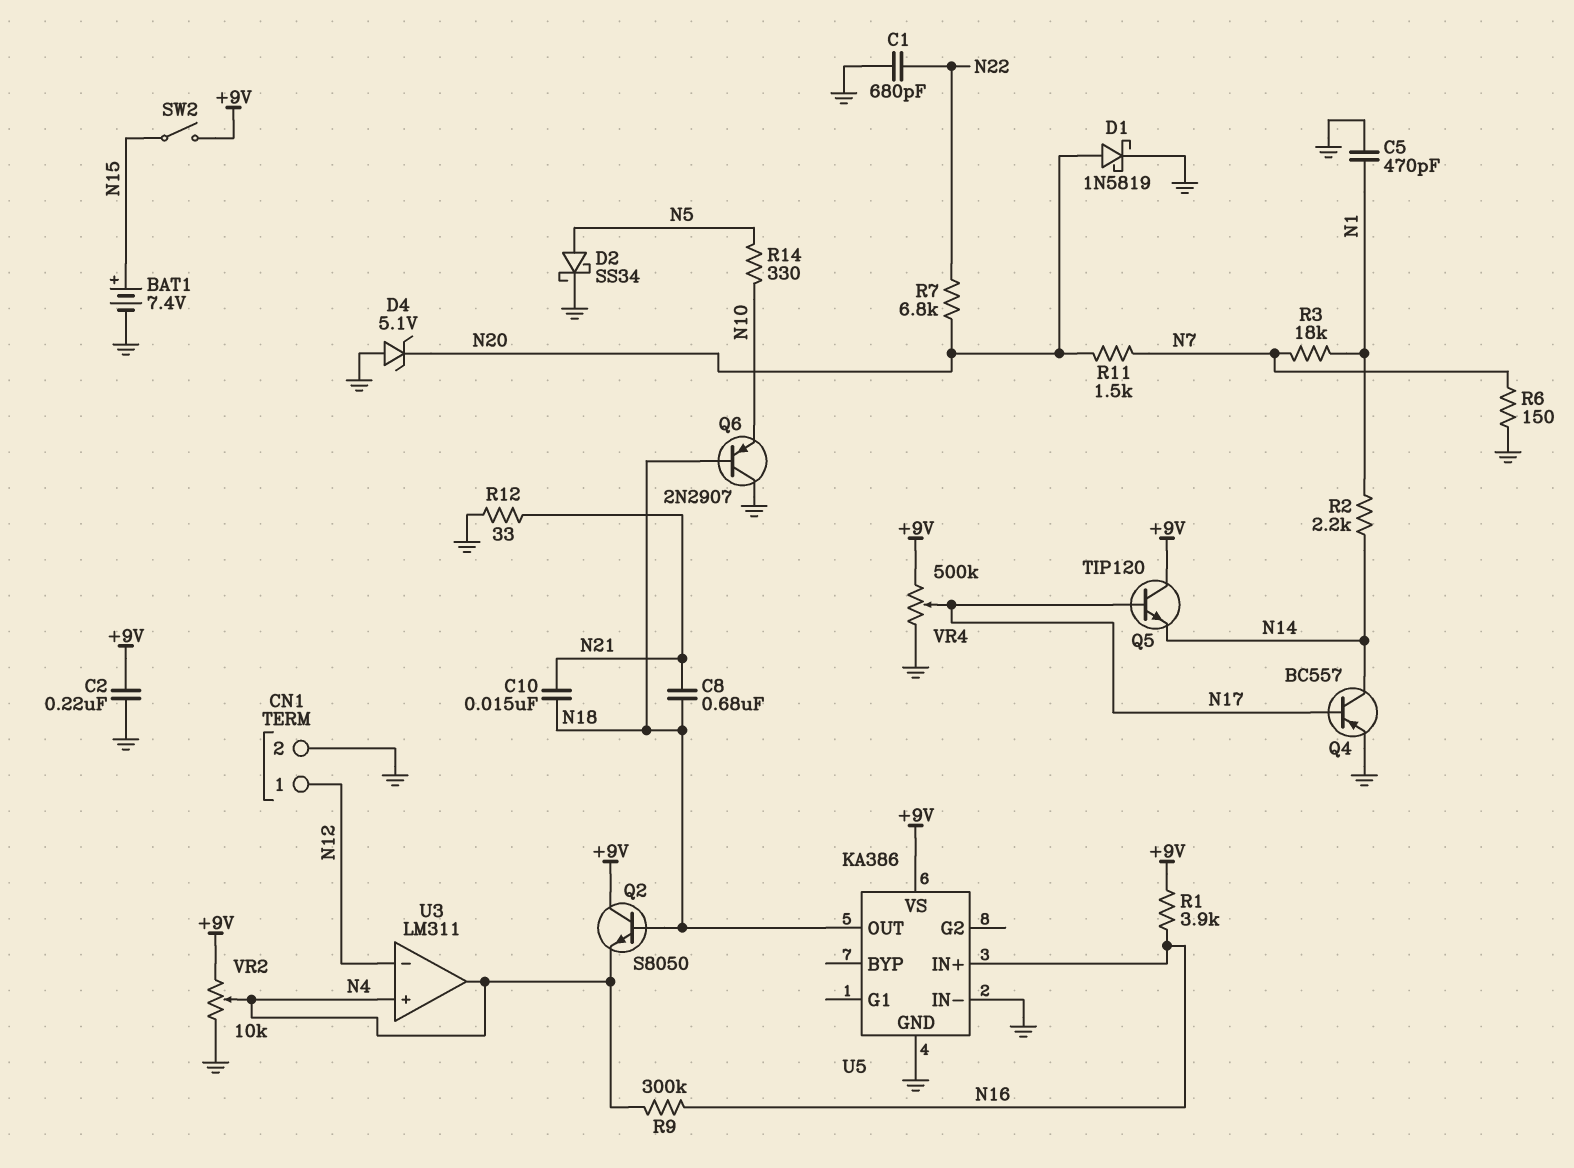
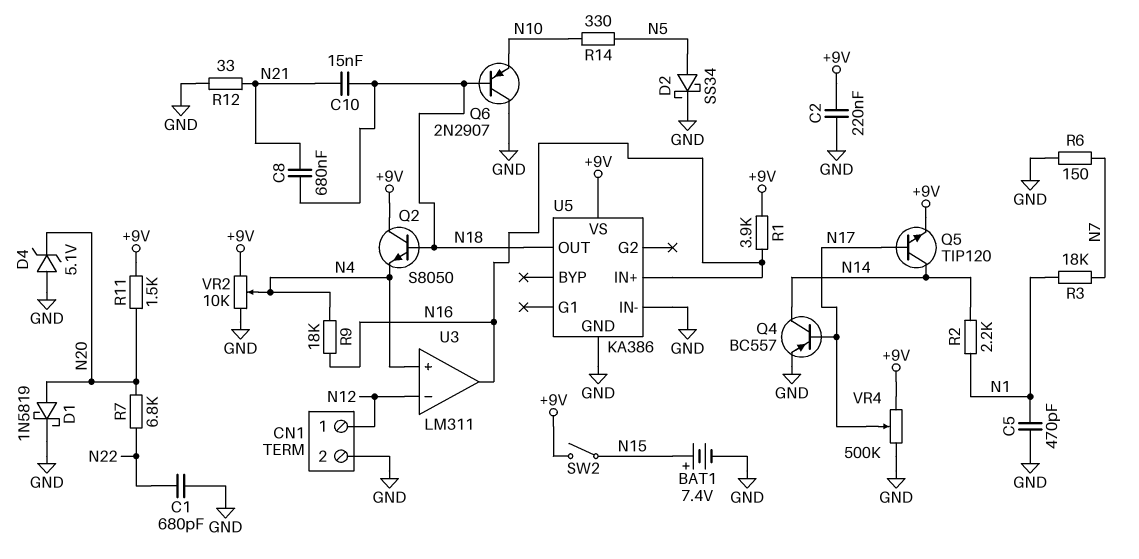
Q5: NPN TIP120 (B N17, C +9V, E N14) -> NPN TIP120 (B N17, C N14, E +9V)
R9: 300k (N4, N16) -> 18k (N4, N16)
R11: 1.5k (N7, N20) -> 1.5k (+9V, N20)
U3 pin out: N4 -> N16

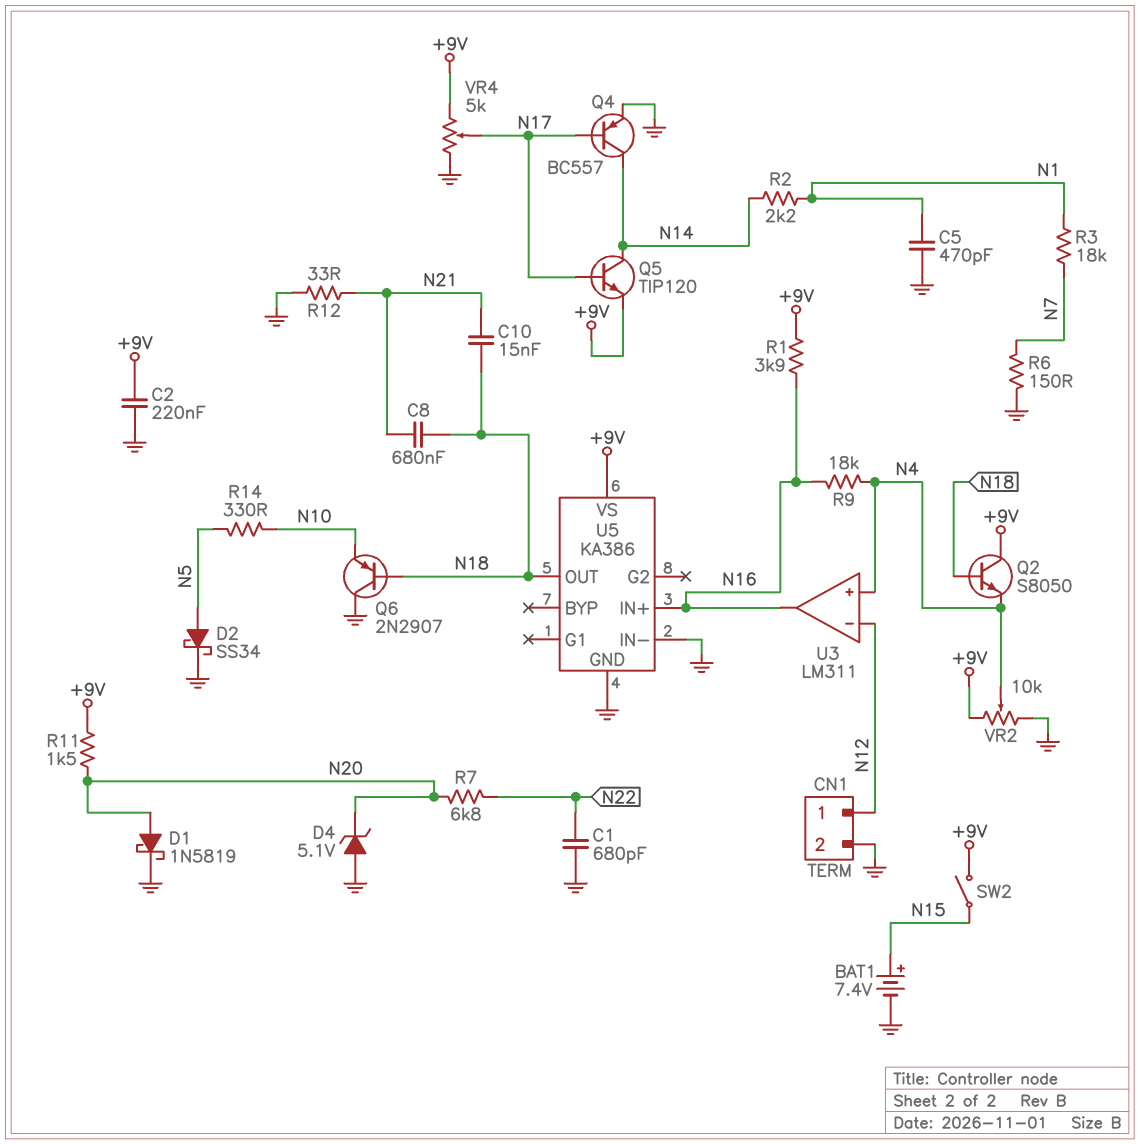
VR4: 500k (+9V, GND, wiper N17) -> 5k (+9V, GND, wiper N17)

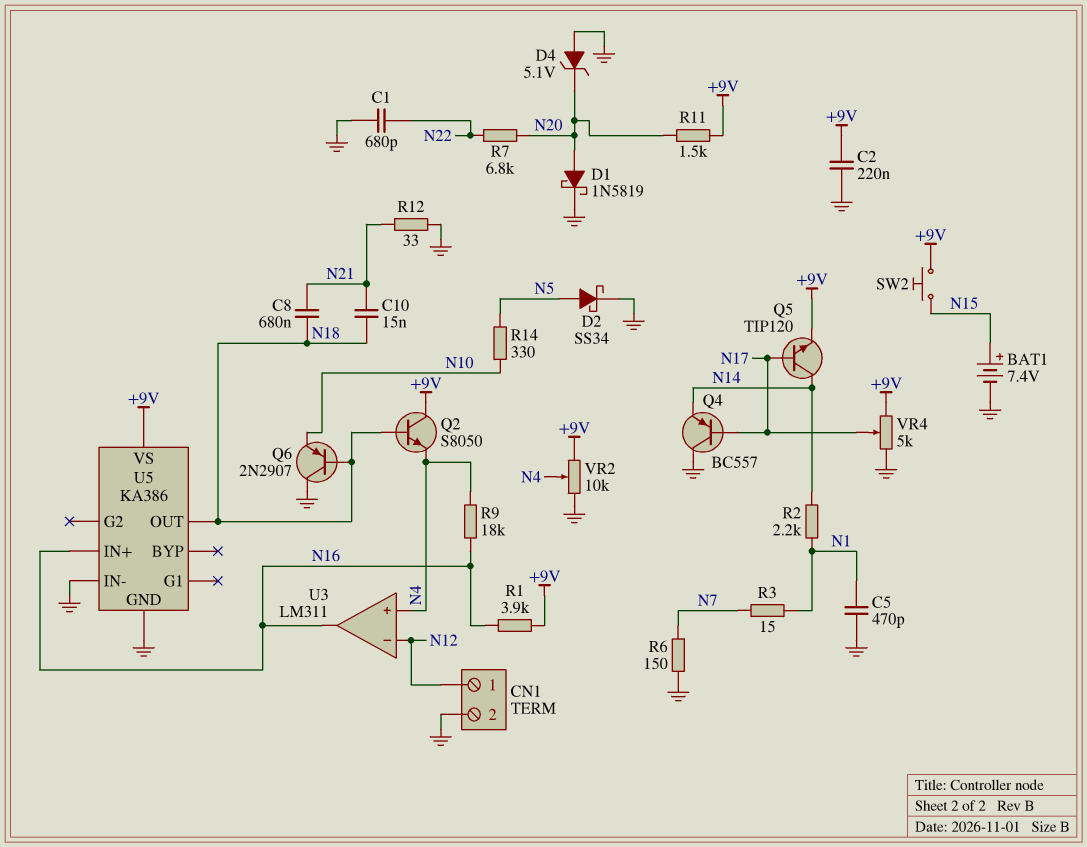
Q4: PNP BC557 (B N17, C N14, E GND) -> PNP BC557 (B N17, C GND, E N14)
R3: 18k (N1, N7) -> 15 (N1, N7)
SW2: switch (+9V, N15) -> button (+9V, N15)

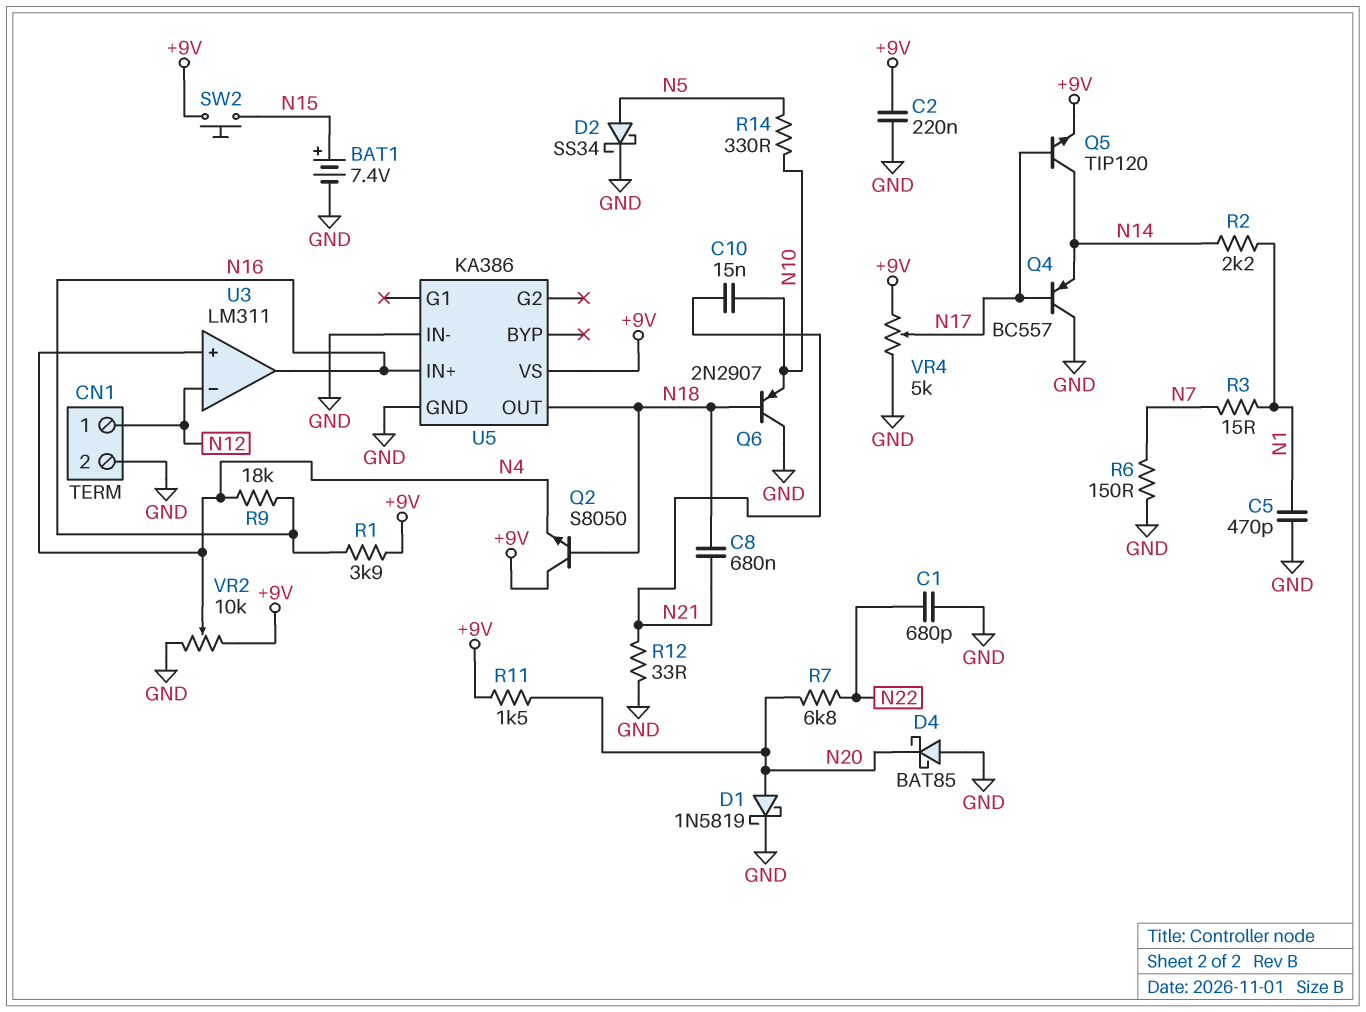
C10: 15nF (N18, N21) -> 15nF (N10, N21)
D4: zener 5.1V (A GND, K N20) -> schottky BAT85 (A GND, K N20)

